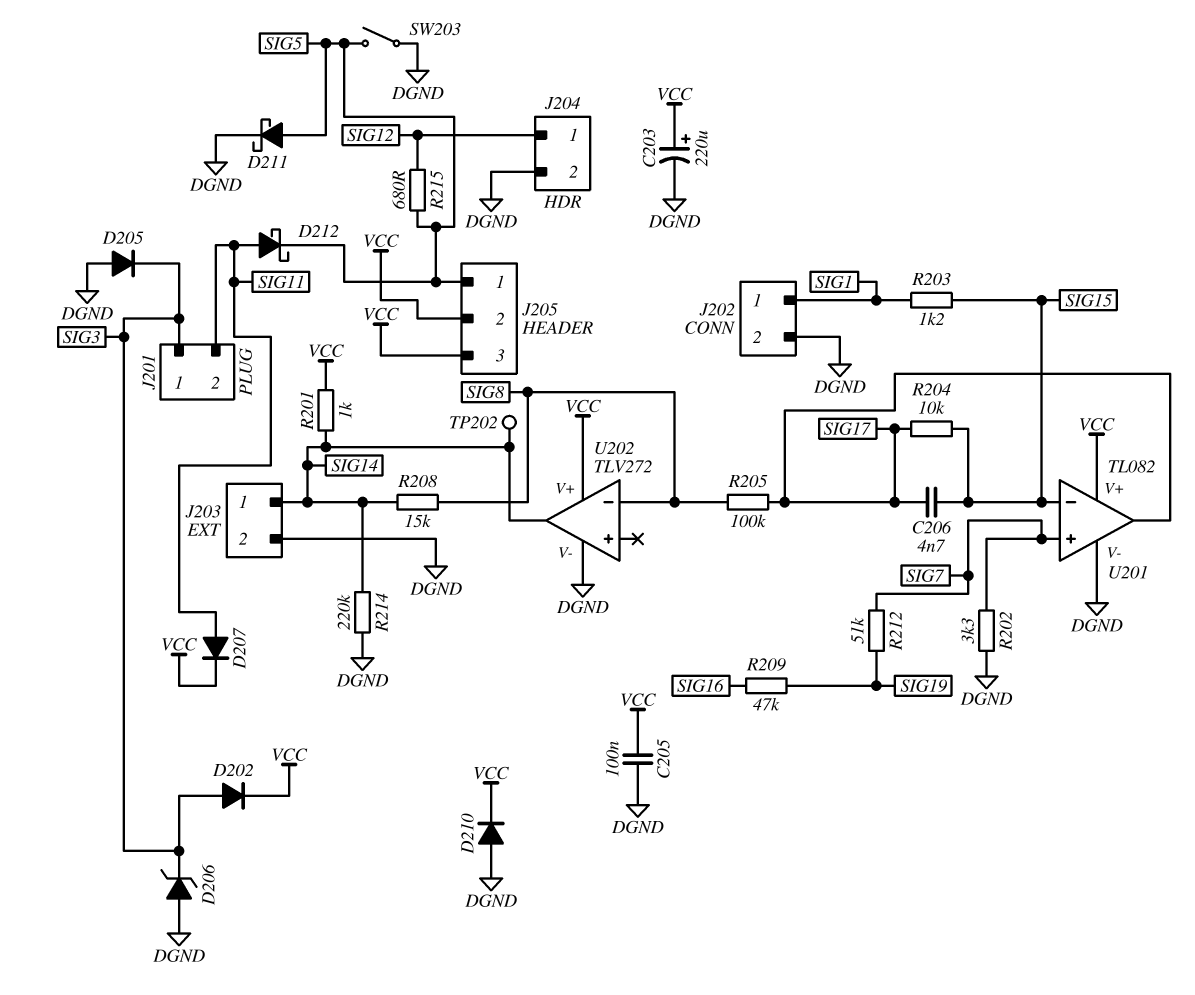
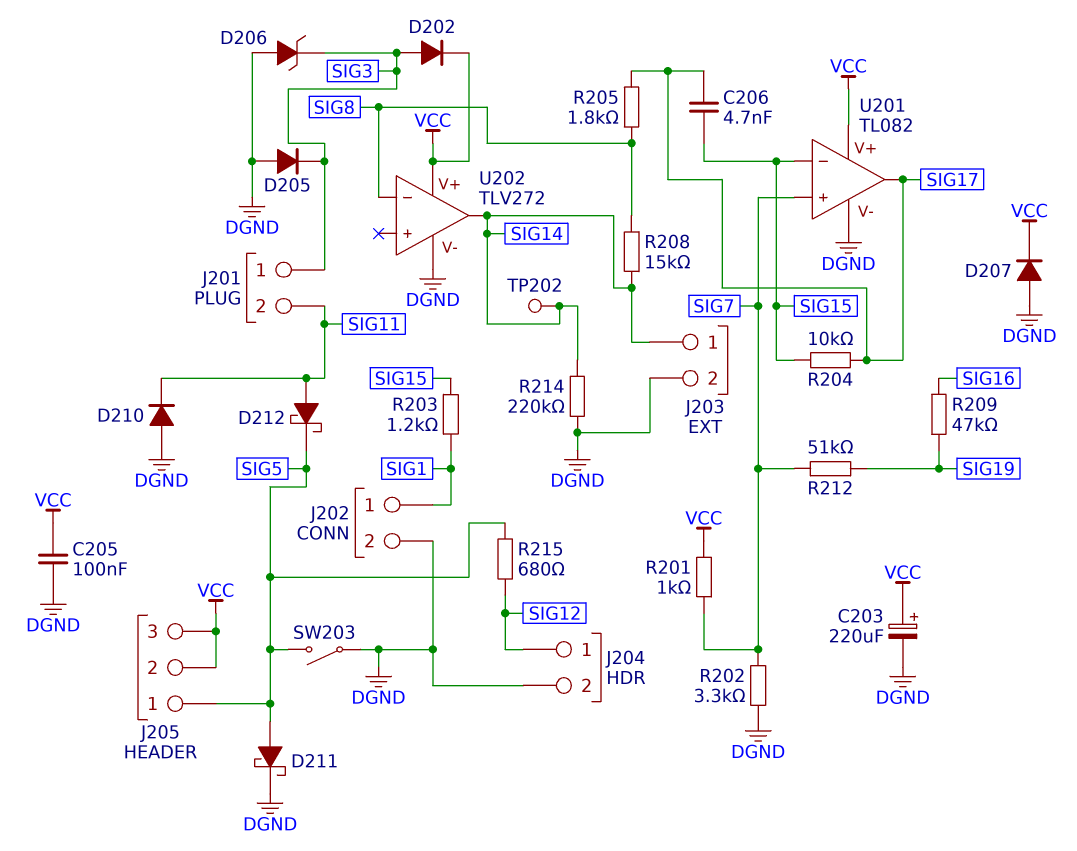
D207: diode (A SIG11, K VCC) -> diode (A DGND, K VCC)
D210: diode (A DGND, K VCC) -> diode (A DGND, K SIG11)
R201: 1k (SIG14, VCC) -> 1k (SIG7, VCC)
R205: 100k (SIG8, SIG17) -> 1.8k (SIG8, SIG17)

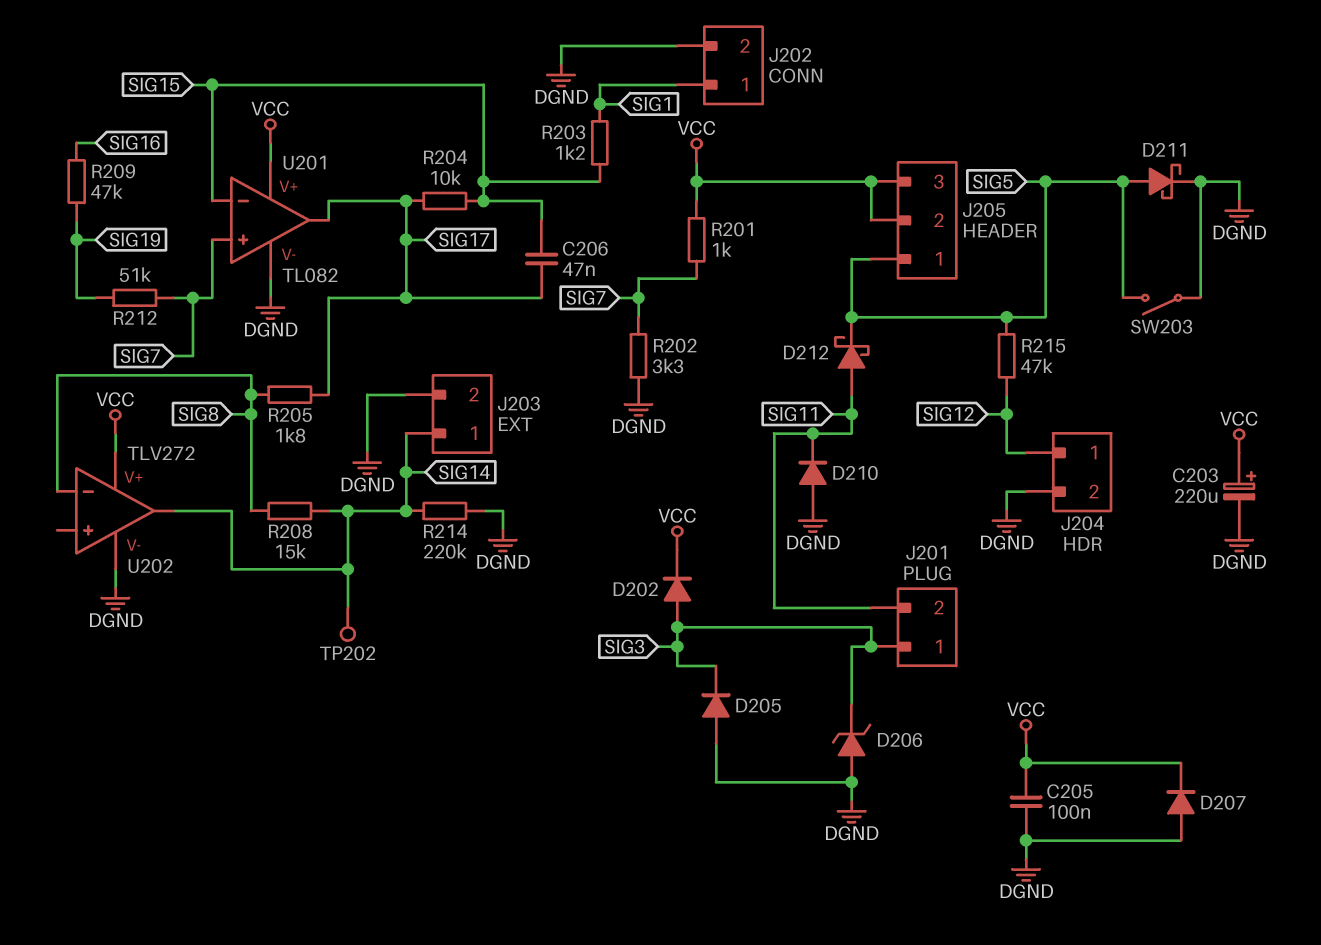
C206: 4.7nF (SIG15, SIG17) -> 47nF (SIG15, SIG17)
R215: 680 (SIG5, SIG12) -> 47k (SIG5, SIG12)

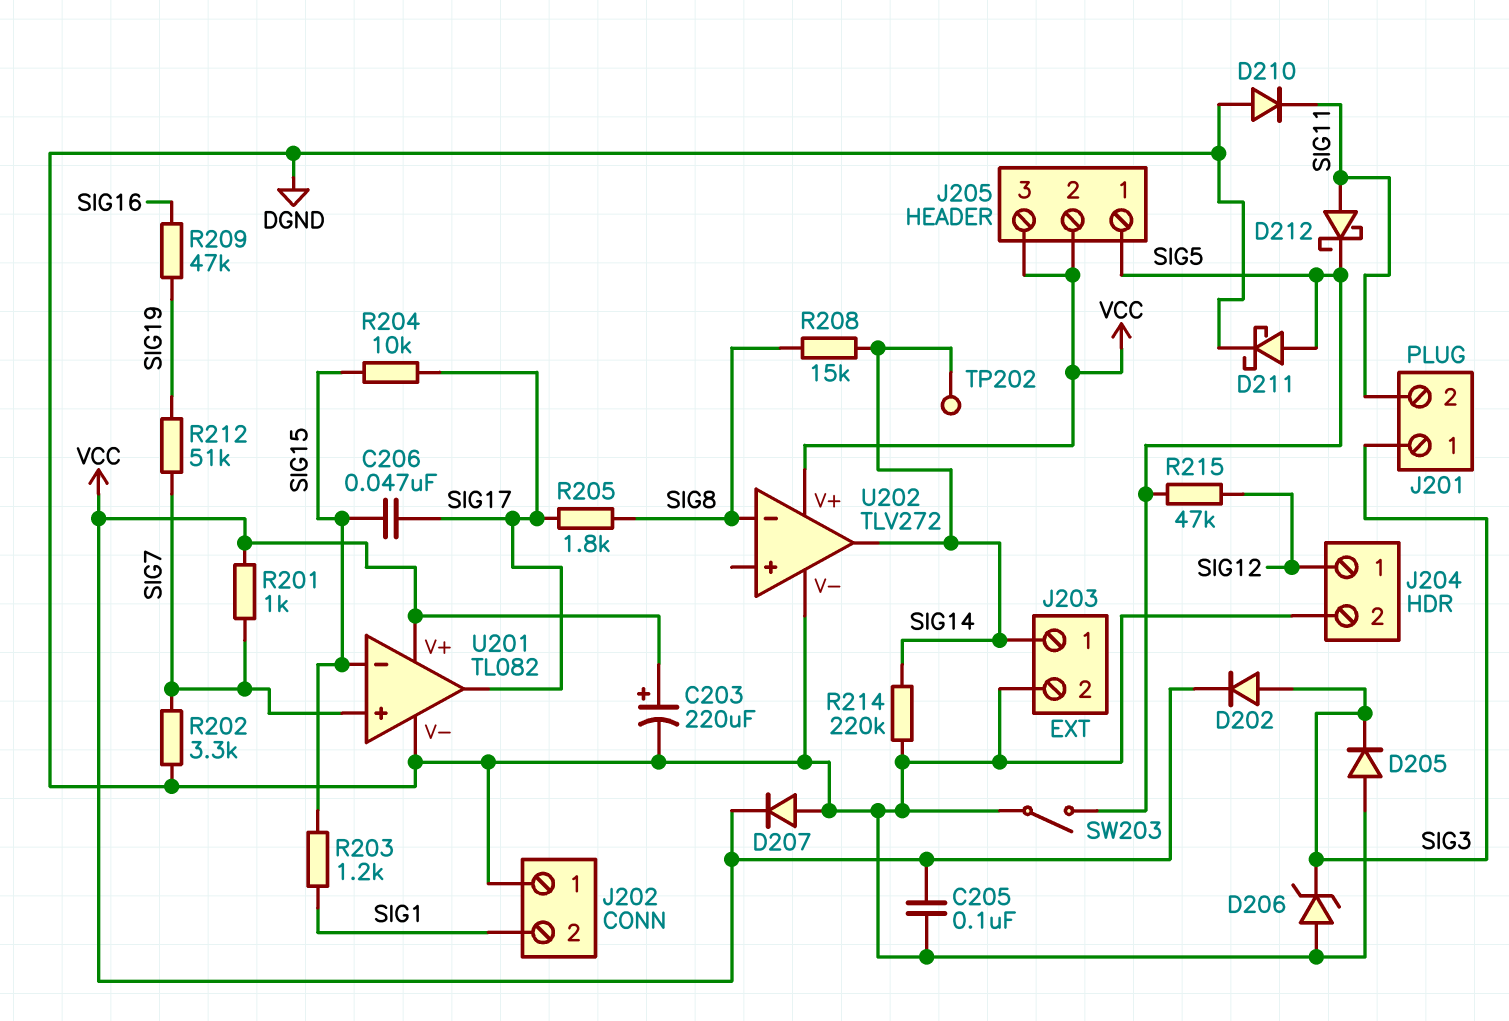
J202 pin 1: SIG1 -> DGND
J202 pin 2: DGND -> SIG1

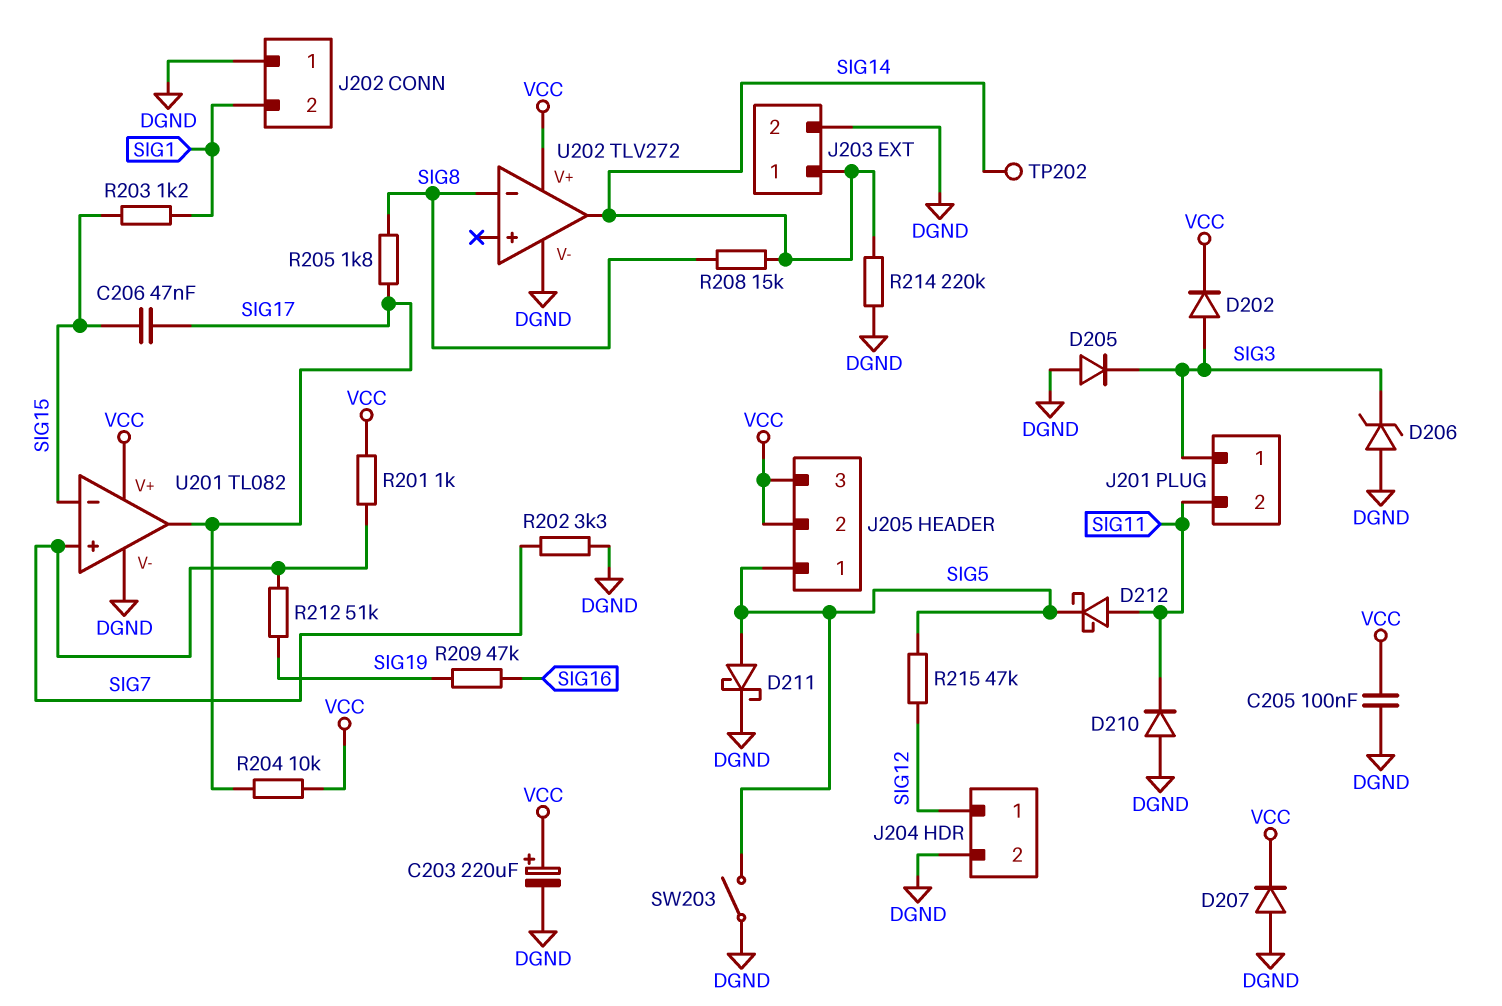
R204: 10k (SIG15, SIG17) -> 10k (SIG17, VCC)

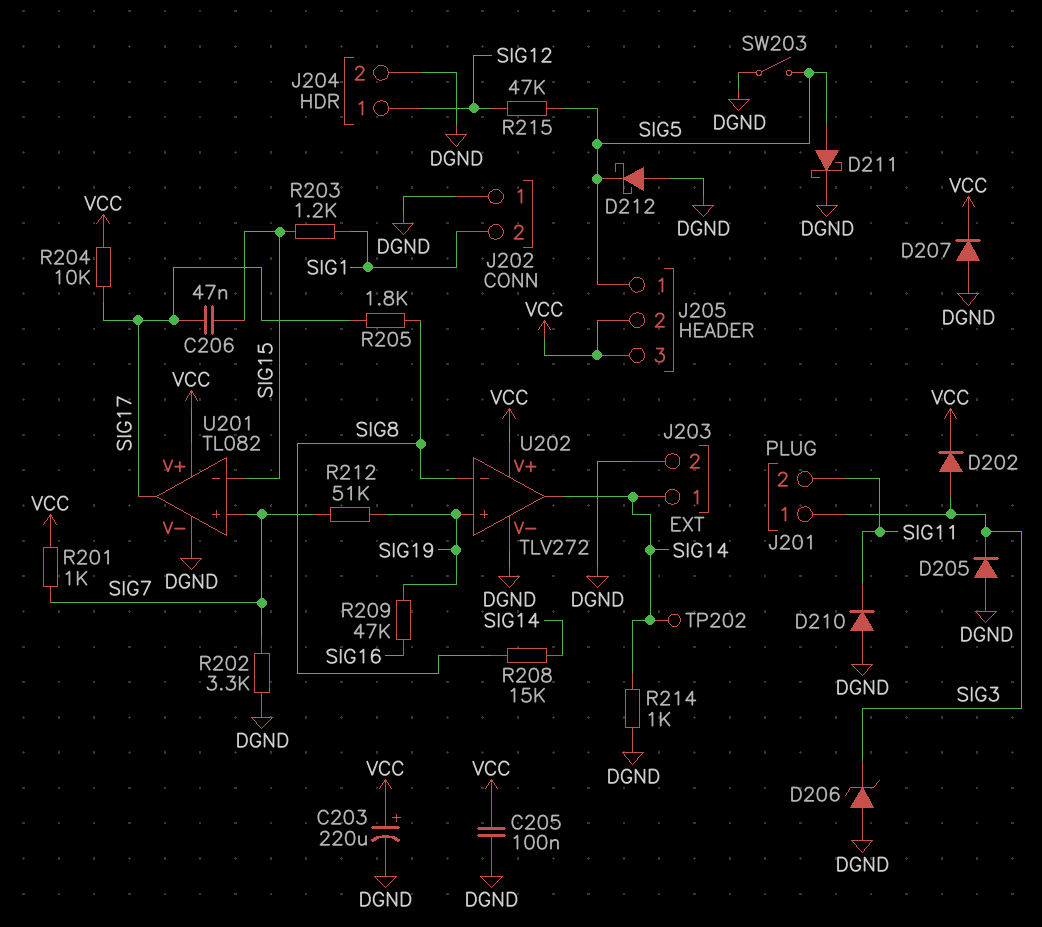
D212: schottky (A SIG11, K SIG5) -> schottky (A DGND, K SIG5)
R214: 220k (DGND, SIG14) -> 1k (DGND, SIG14)
U202 pin in+: none -> SIG19

